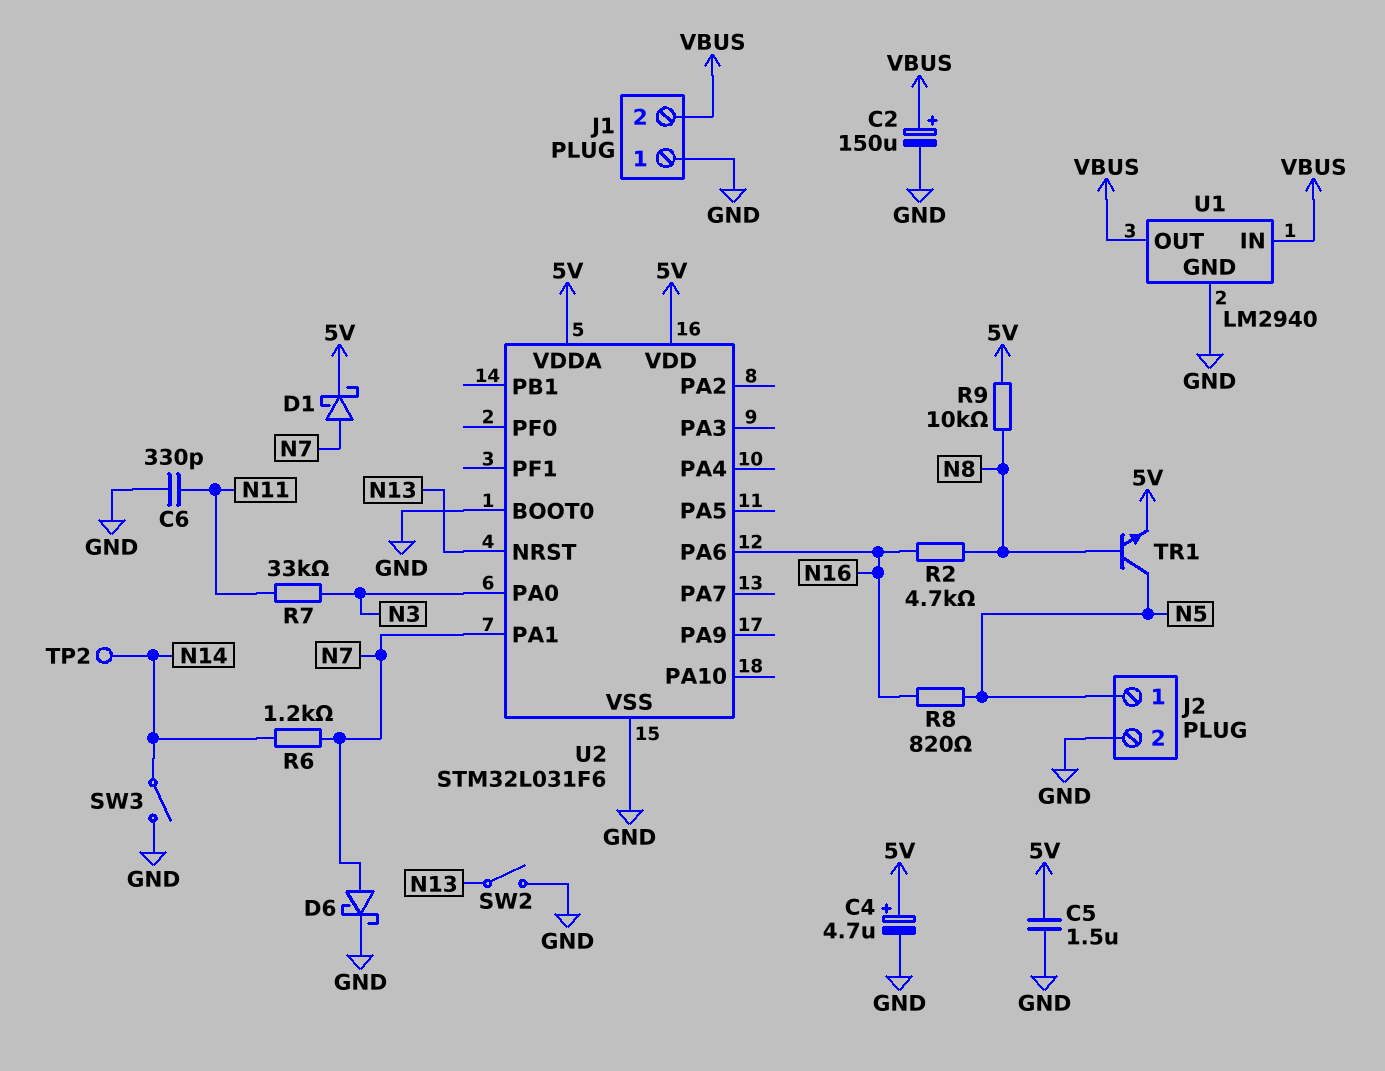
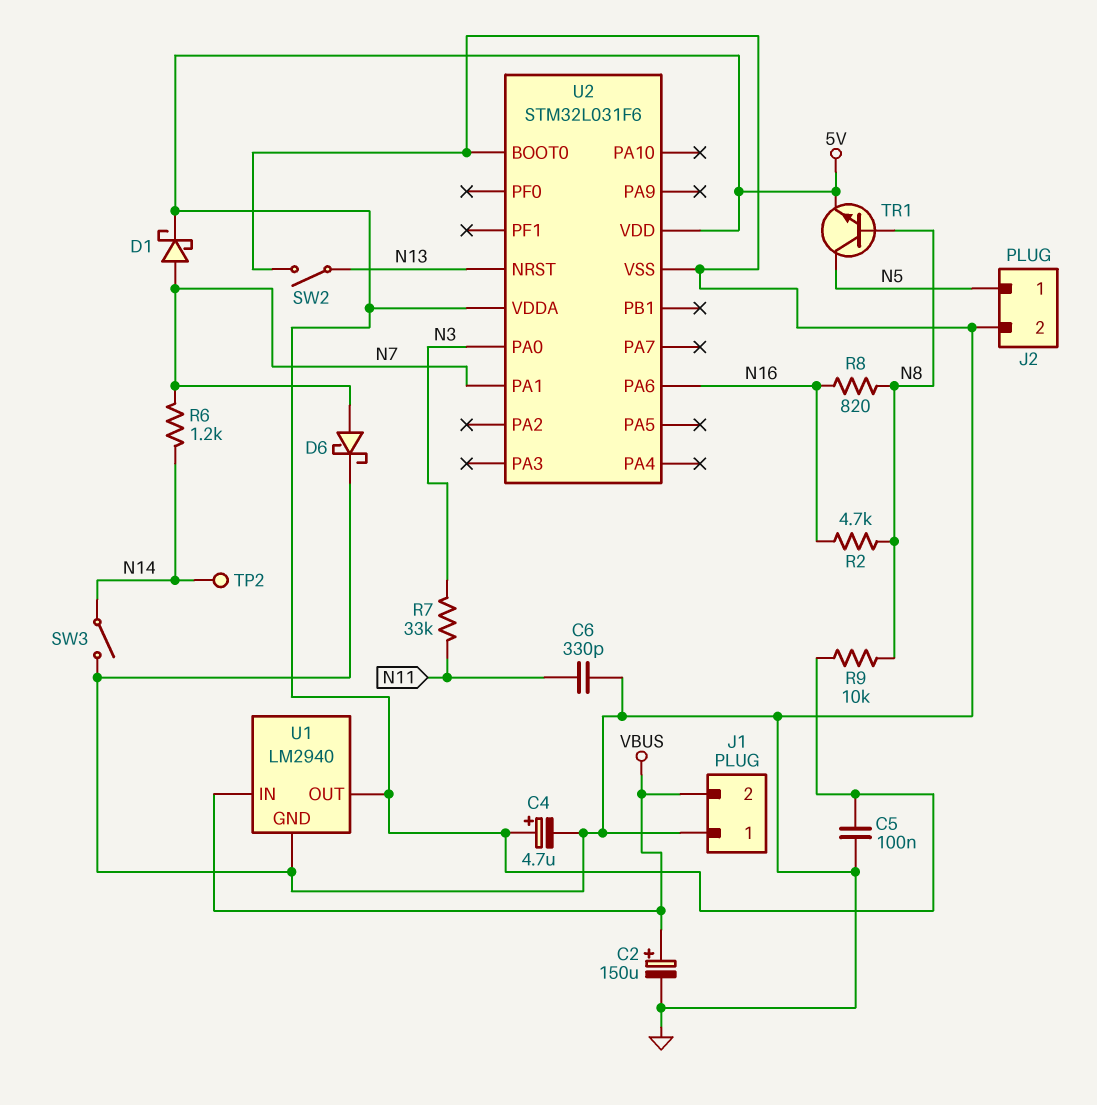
C5: 1.5uF (5V, GND) -> 100nF (5V, GND)
R8: 820 (N5, N16) -> 820 (N8, N16)
U1 pin OUT: VBUS -> 5V

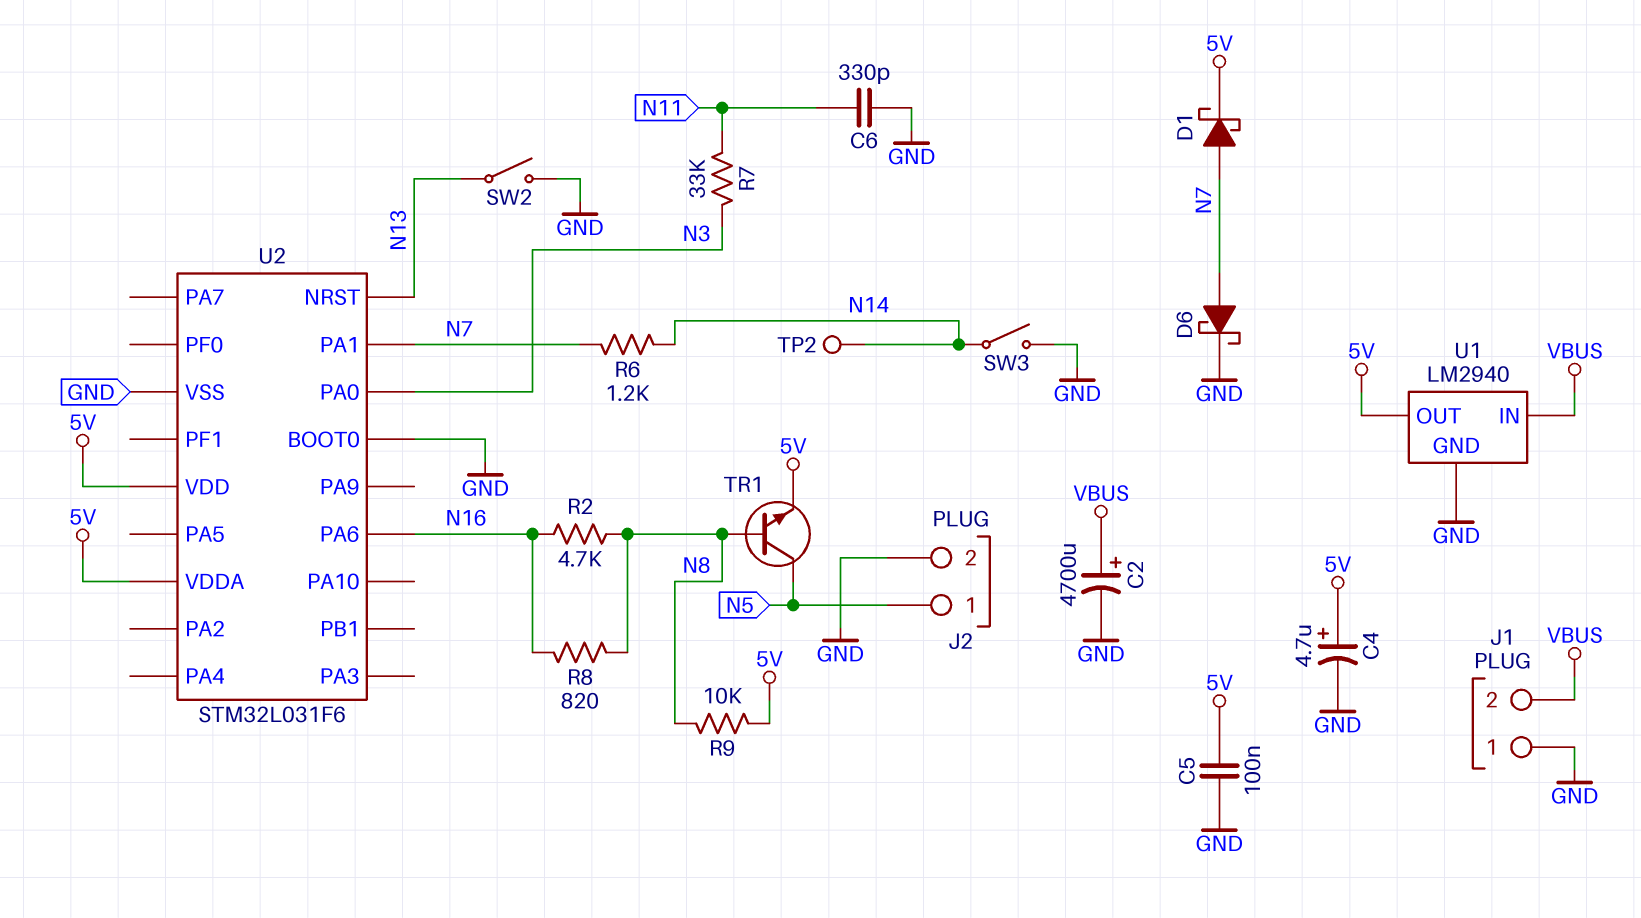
C2: 150uF (plus VBUS, minus GND) -> 4700uF (plus VBUS, minus GND)

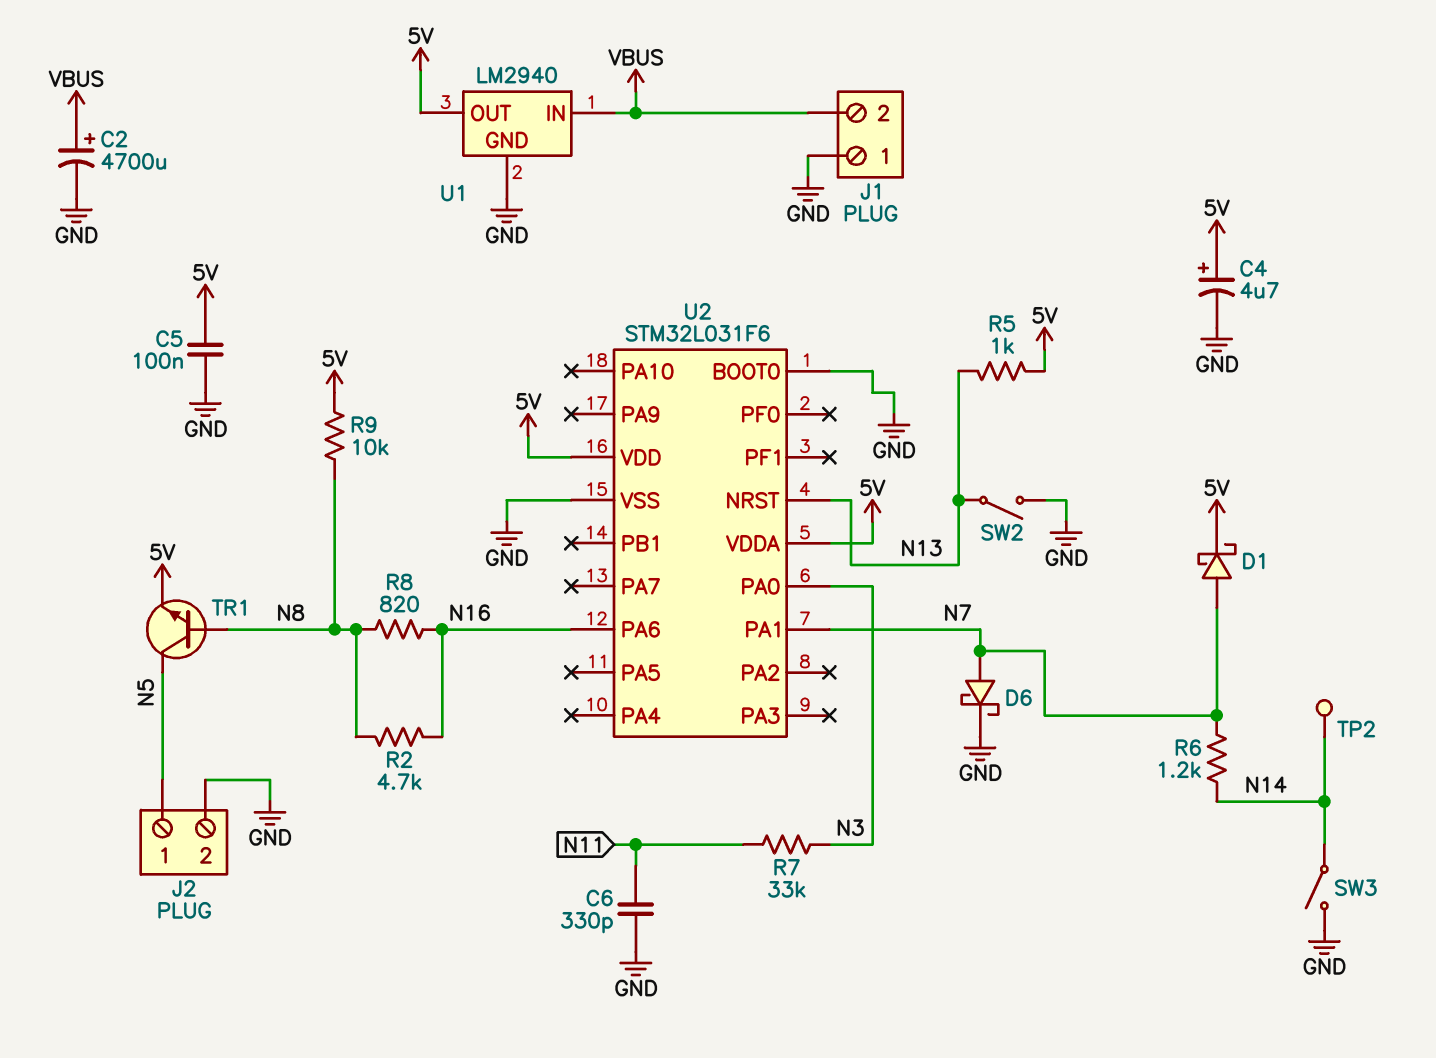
R5: none -> 1k (5V, N13)

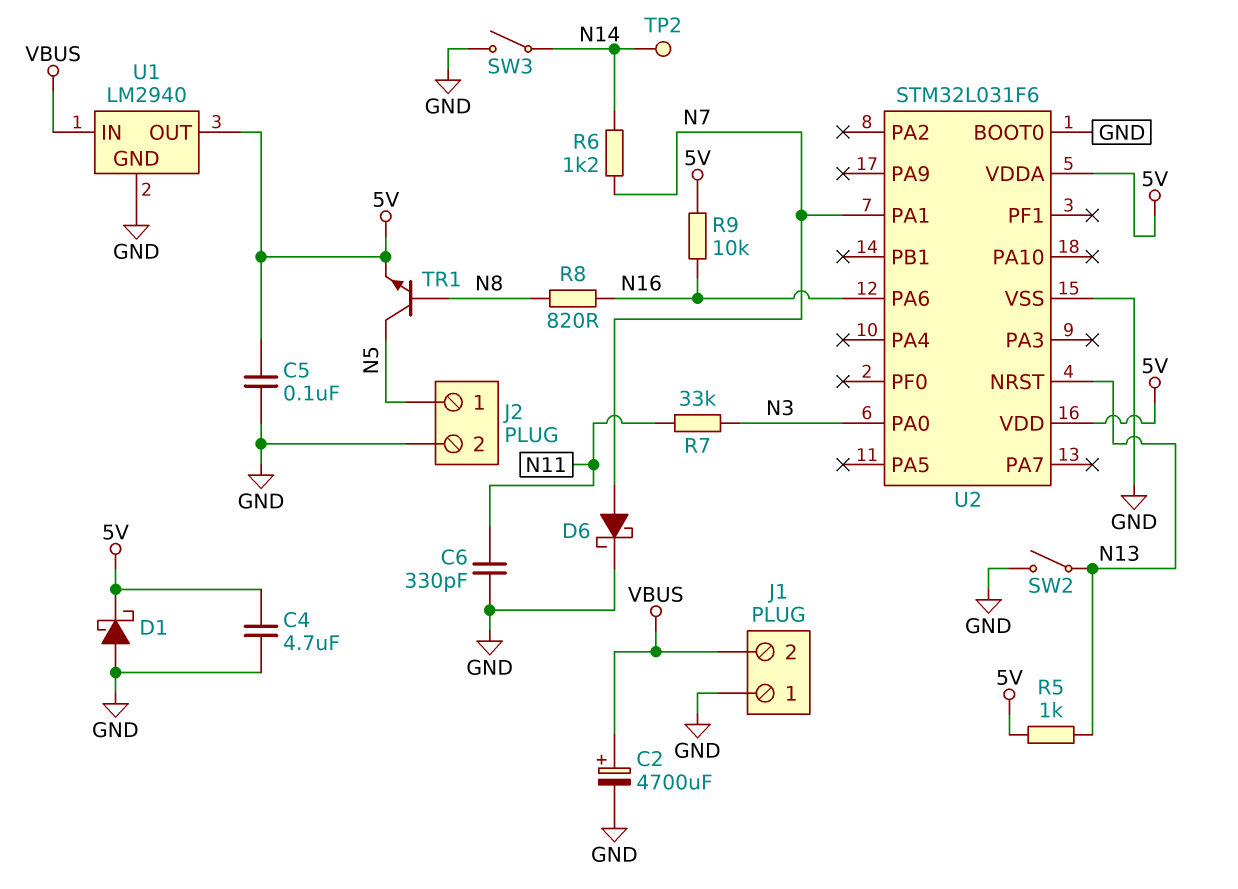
C4: 4.7uF (plus 5V, minus GND) -> 4.7uF (5V, GND)
D1: schottky (A N7, K 5V) -> schottky (A GND, K 5V)
R2: 4.7k (N8, N16) -> none
R9: 10k (5V, N8) -> 10k (5V, N16)

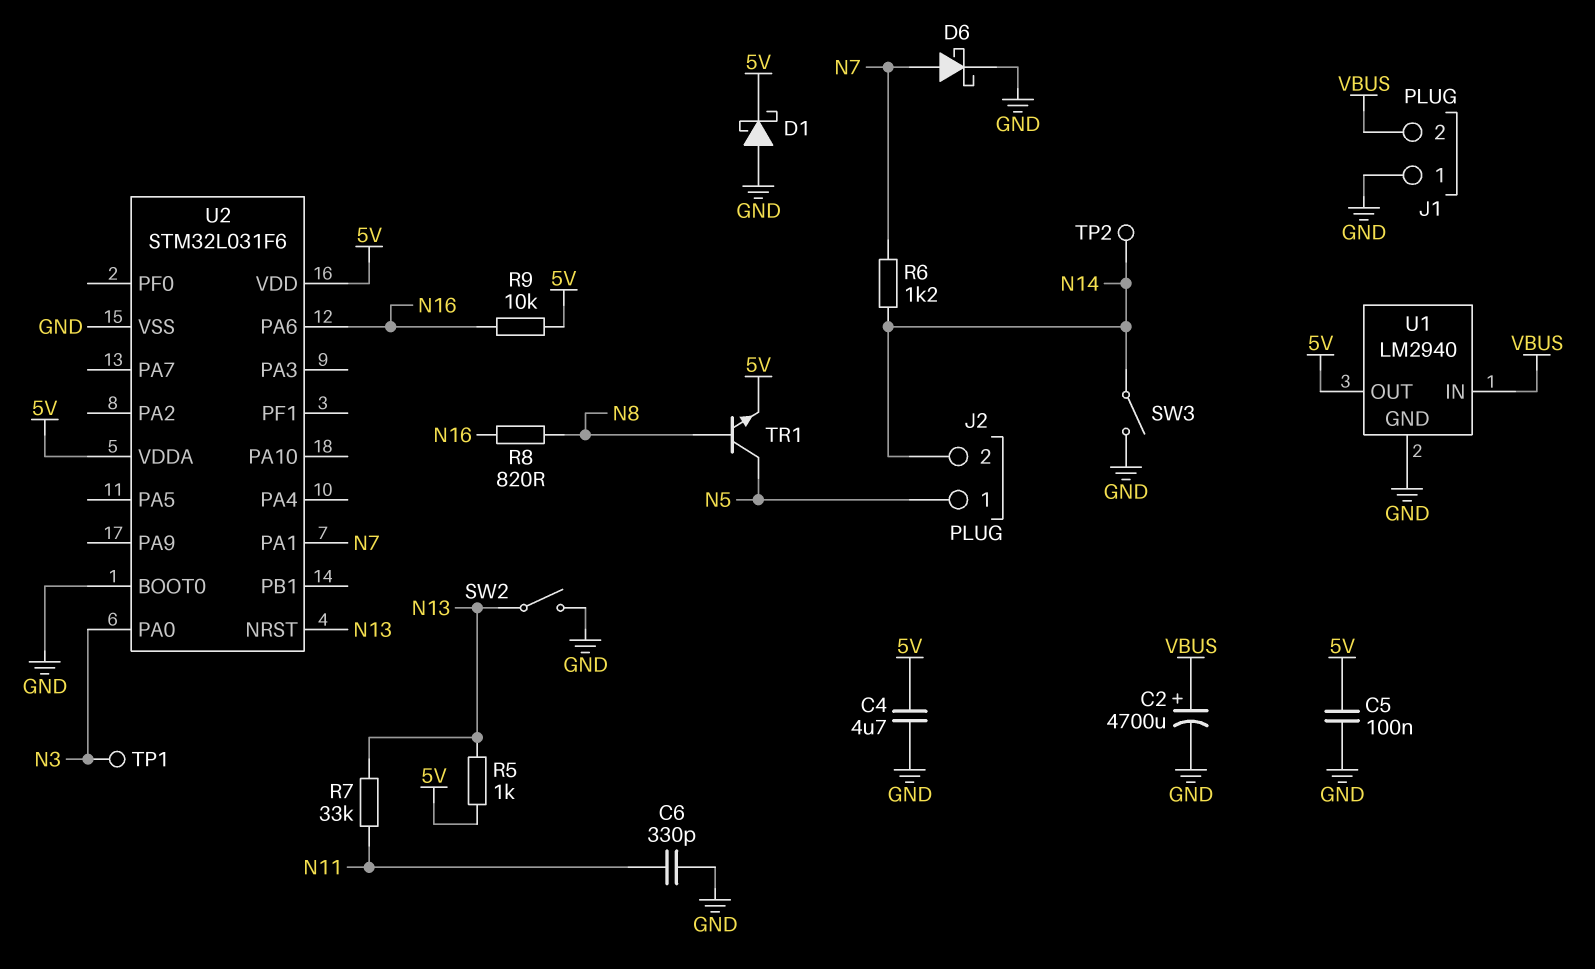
J2 pin 2: GND -> N14
R7: 33k (N3, N11) -> 33k (N11, N13)
TP1: none -> test point (N3)

